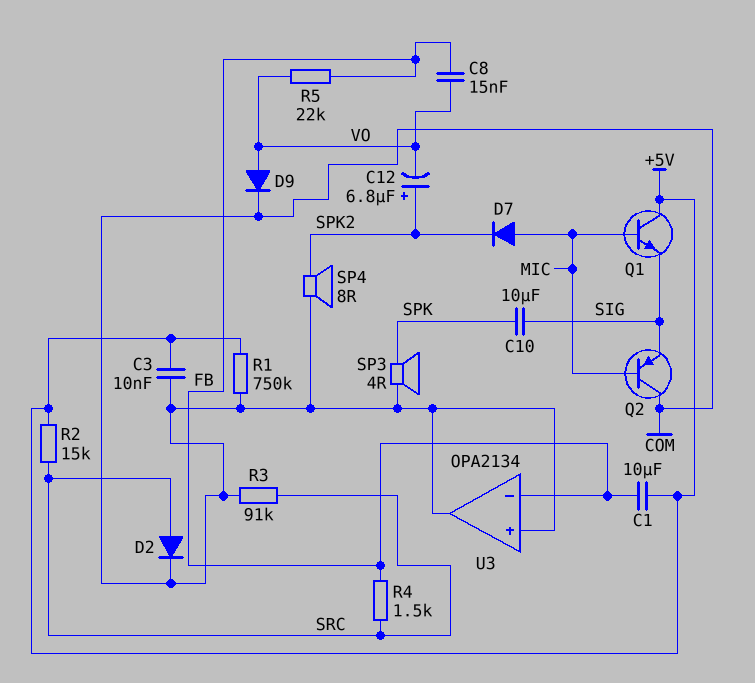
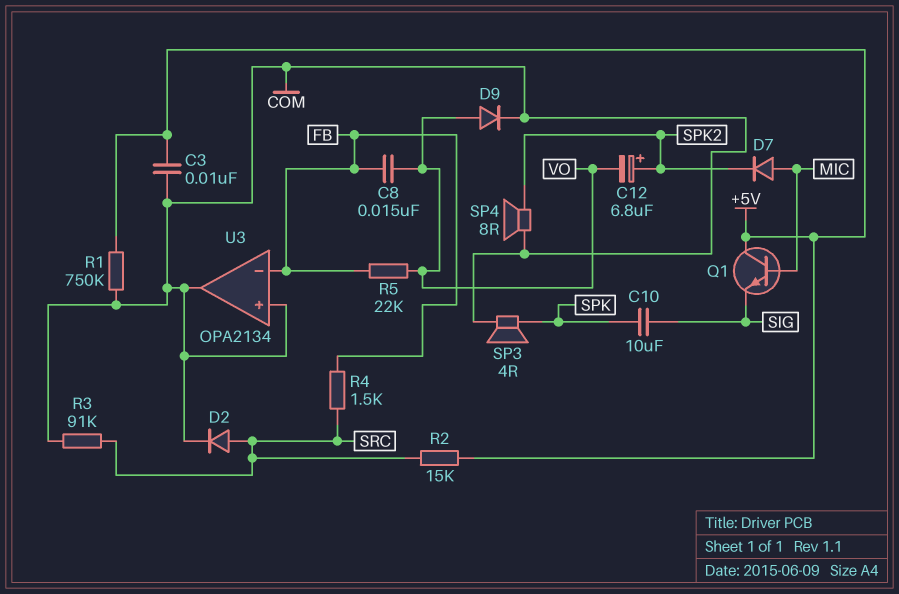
C1: 10uF (+5V, FB) -> none
Q2: PNP (B MIC, C COM, E SIG) -> none

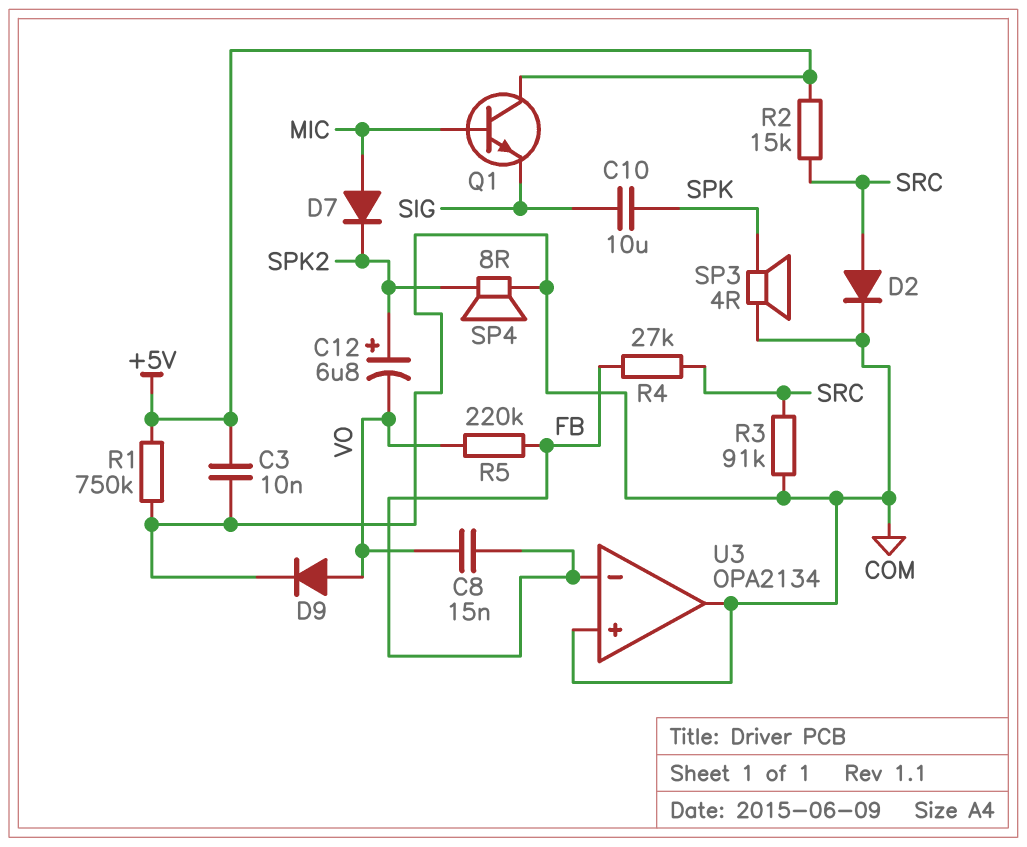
R4: 1.5k (FB, SRC) -> 27k (FB, SRC)
R5: 22k (FB, VO) -> 220k (FB, VO)

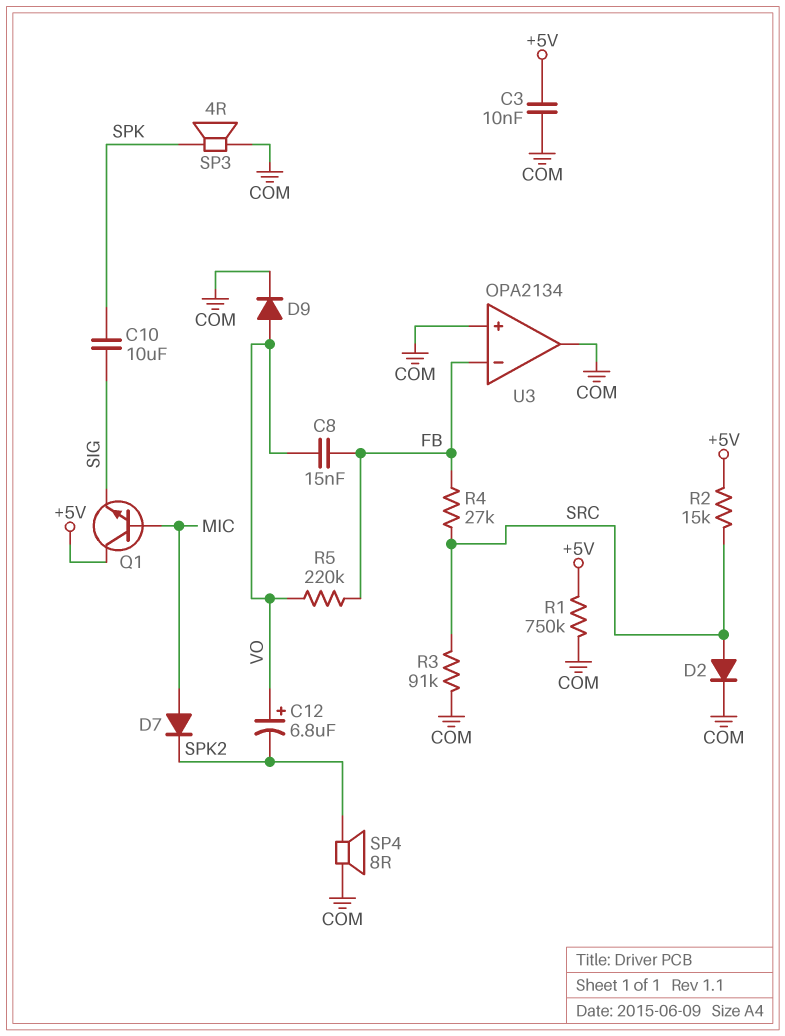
C12: 6.8uF (plus SPK2, minus VO) -> 6.8uF (plus VO, minus SPK2)

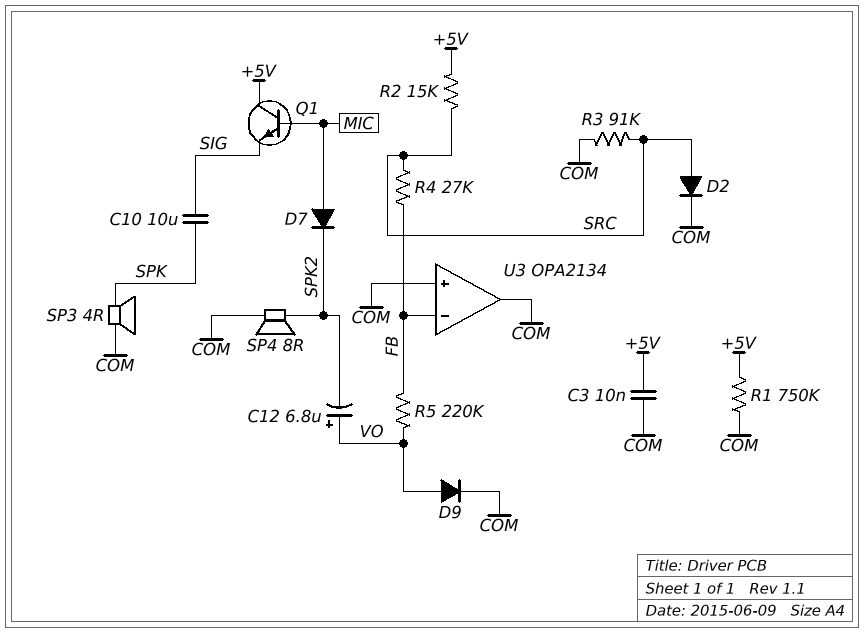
C8: 15nF (FB, VO) -> none

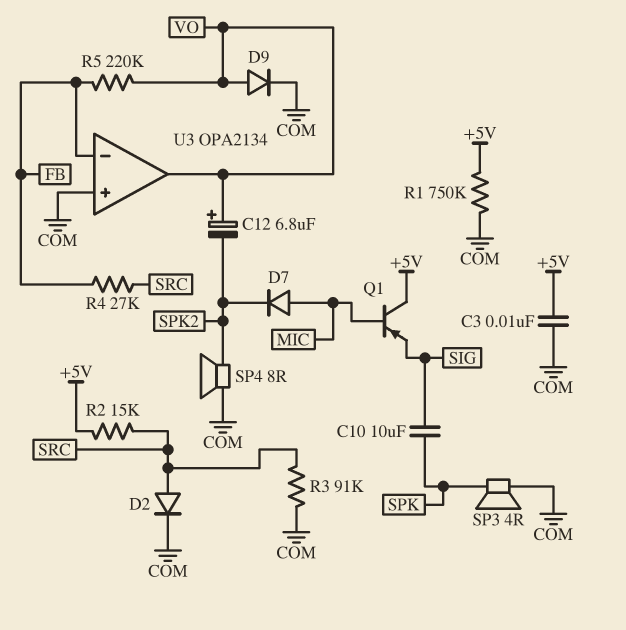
Q1: NPN (B MIC, C +5V, E SIG) -> PNP (B MIC, C +5V, E SIG)
U3 pin out: COM -> VO

